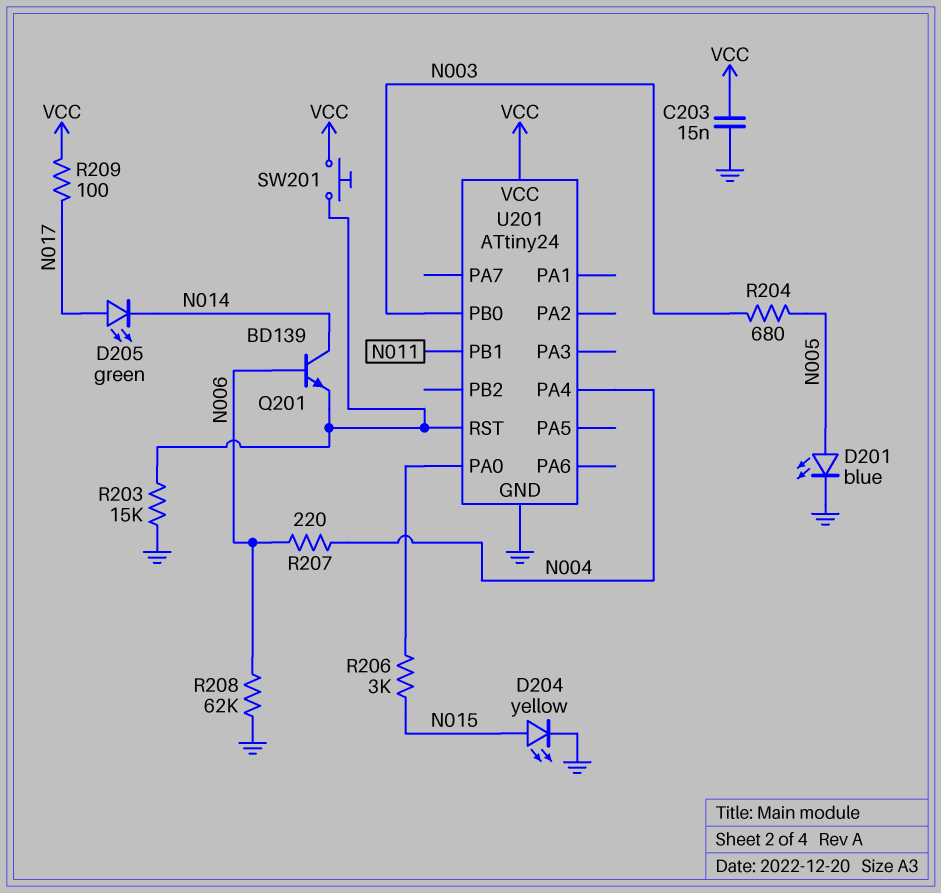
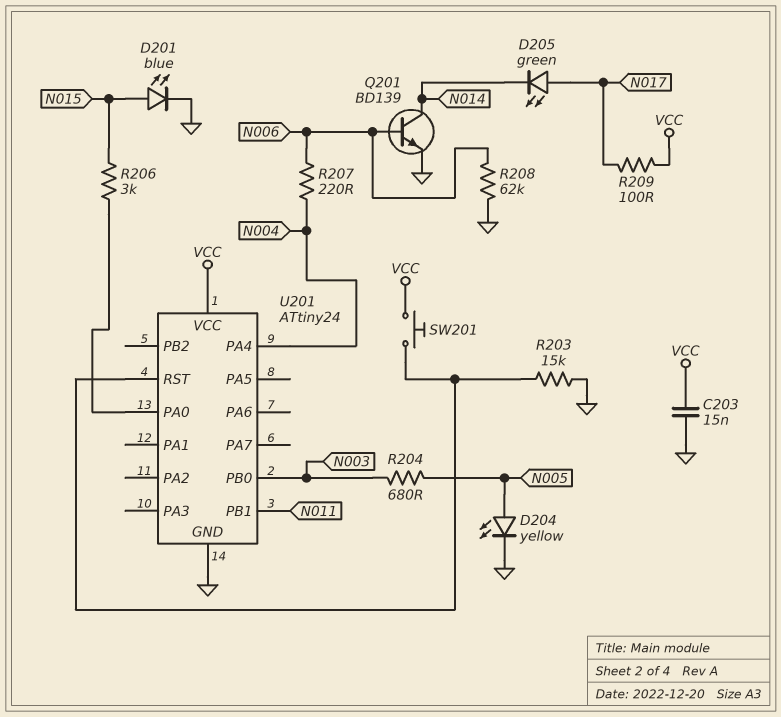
D201: LED blue (A N005, K GND) -> LED blue (A N015, K GND)
D204: LED yellow (A N015, K GND) -> LED yellow (A N005, K GND)
Q201: NPN BD139 (B N006, C N014, E U201/RST) -> NPN BD139 (B N006, C N014, E GND)

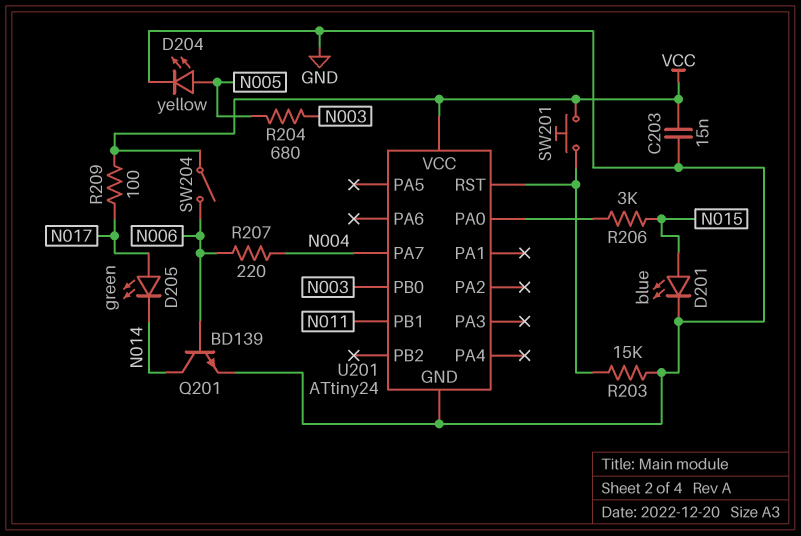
R208: 62k (GND, N006) -> none
SW204: none -> switch (N006, VCC)
U201 pin PA4: N004 -> none
U201 pin PA7: none -> N004

